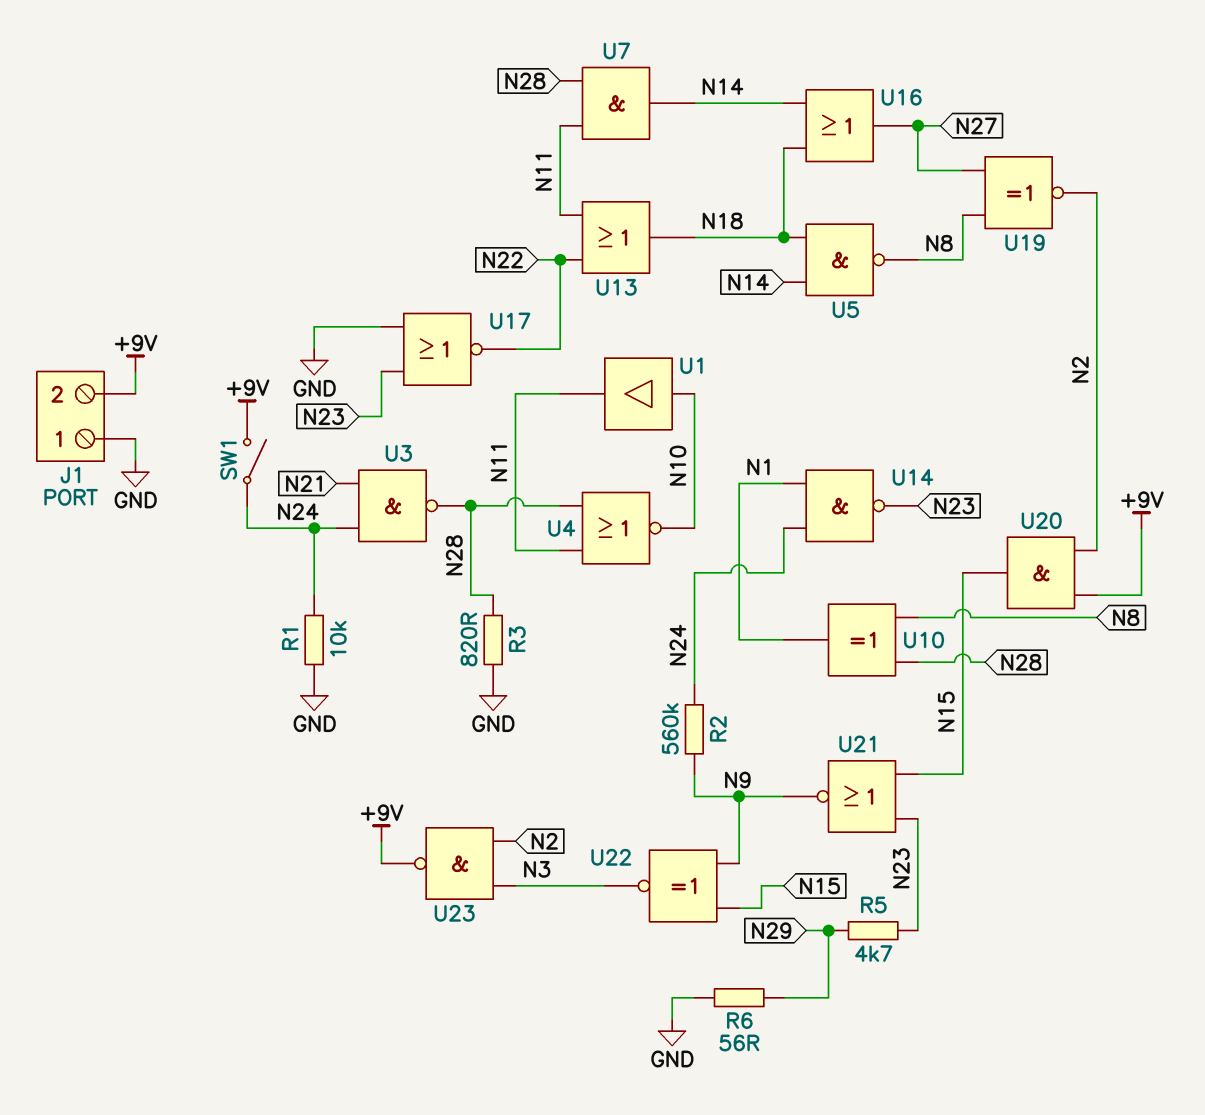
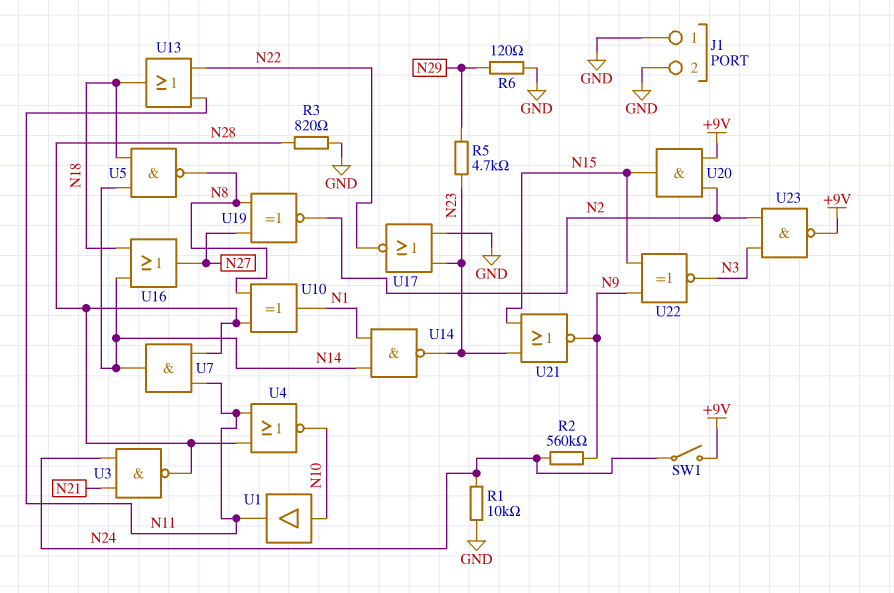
J1 pin 2: +9V -> GND
R6: 56 (GND, N29) -> 120 (GND, N29)
U14: NAND (in N1, in N24, out N23) -> NAND (in N1, in N14, out N23)

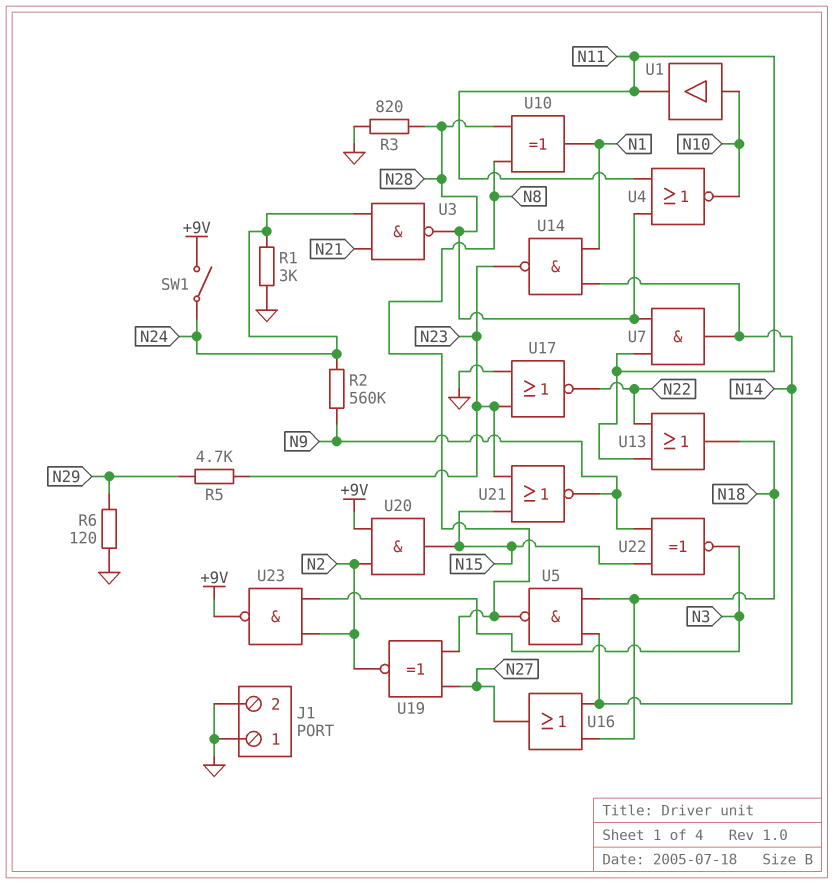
R1: 10k (GND, N24) -> 3k (GND, N24)

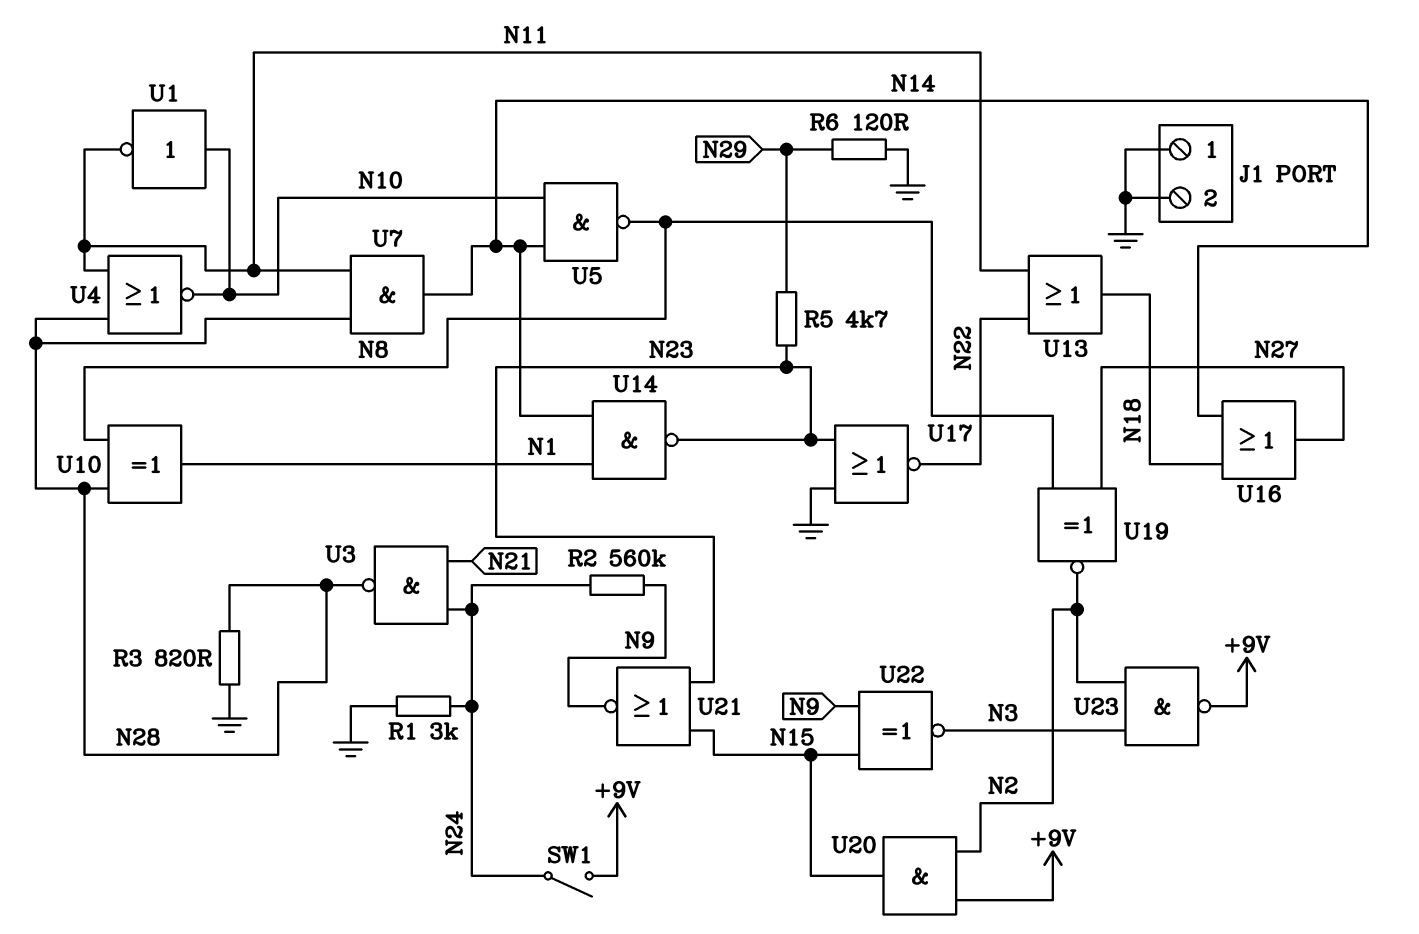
U1: buffer (in N10, out N11) -> NOT (in N10, out N11)
U5: NAND (in N14, in N18, out N8) -> NAND (in N10, in N14, out N8)

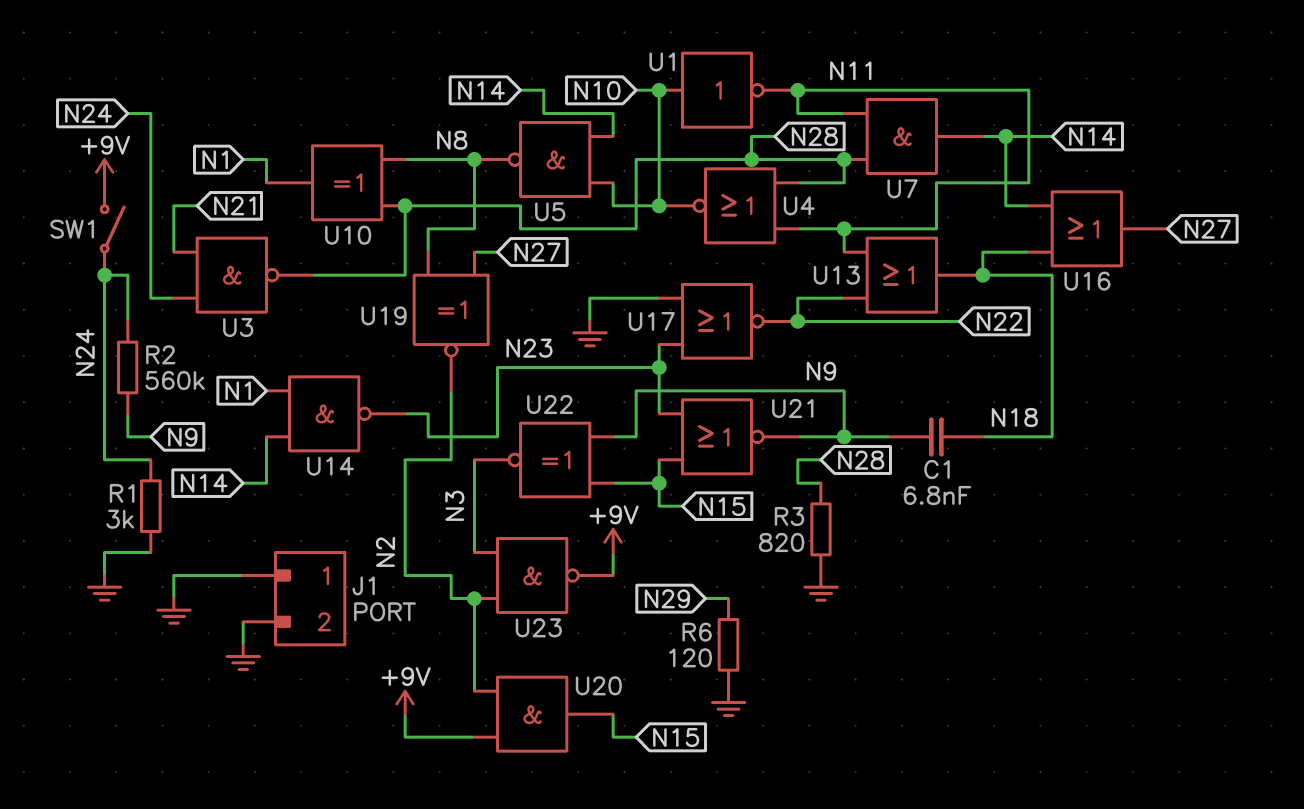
C1: none -> 6.8nF (N9, N18)
R5: 4.7k (N23, N29) -> none

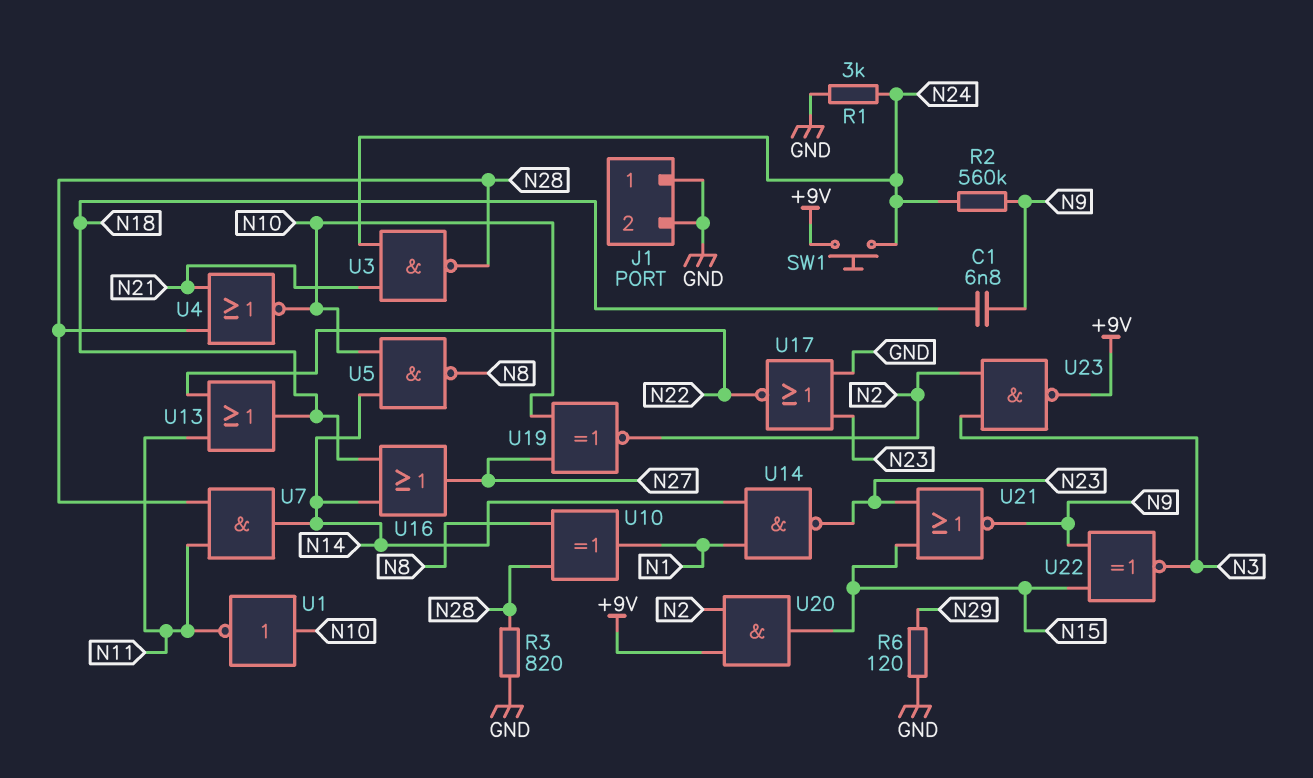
SW1: switch (+9V, N24) -> button (+9V, N24)
U4: NOR (in N11, in N28, out N10) -> NOR (in N21, in N28, out N10)
U19: XNOR (in N8, in N27, out N2) -> XNOR (in N10, in N27, out N2)

